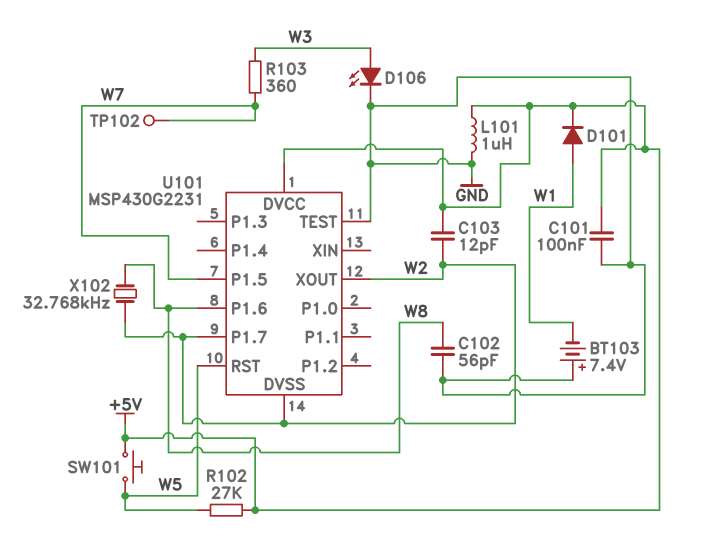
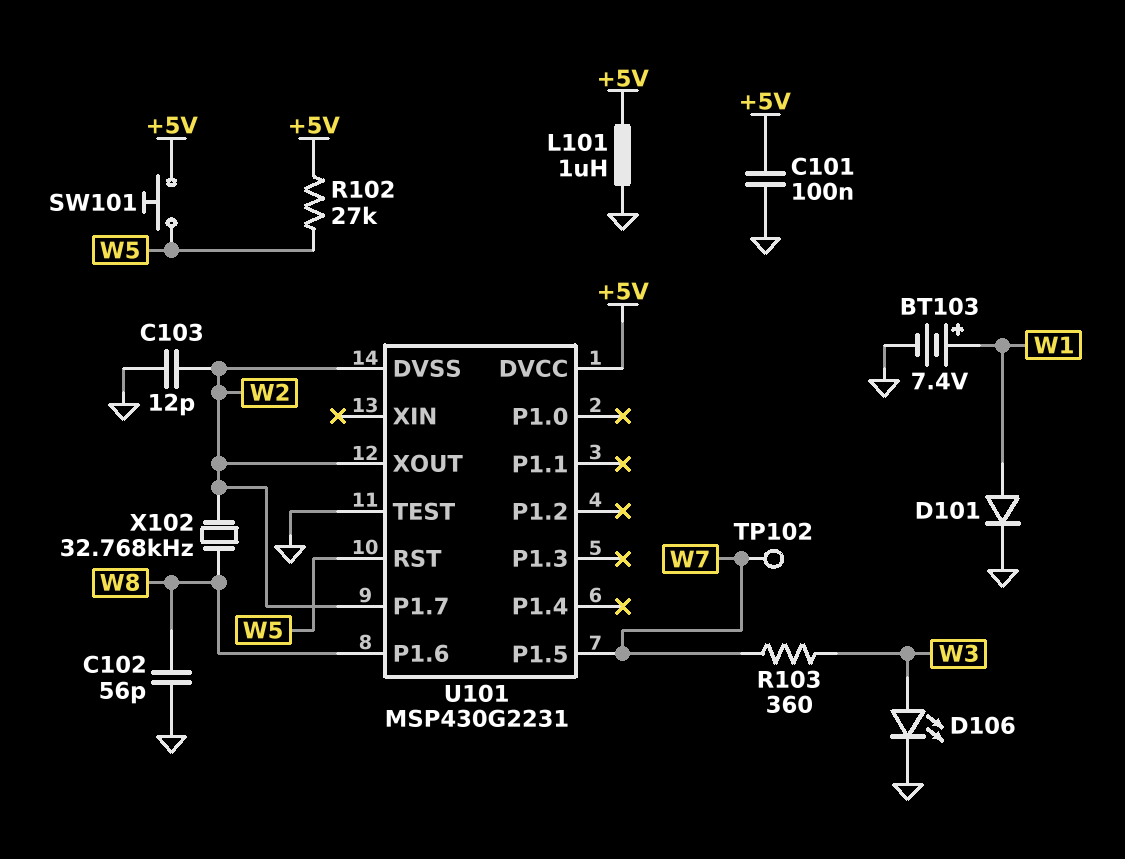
BT103: 7.4V (plus GND, minus W1) -> 7.4V (plus W1, minus GND)
C103: 12pF (+5V, W2) -> 12pF (GND, W2)
D101: diode (A W1, K +5V) -> diode (A W1, K GND)

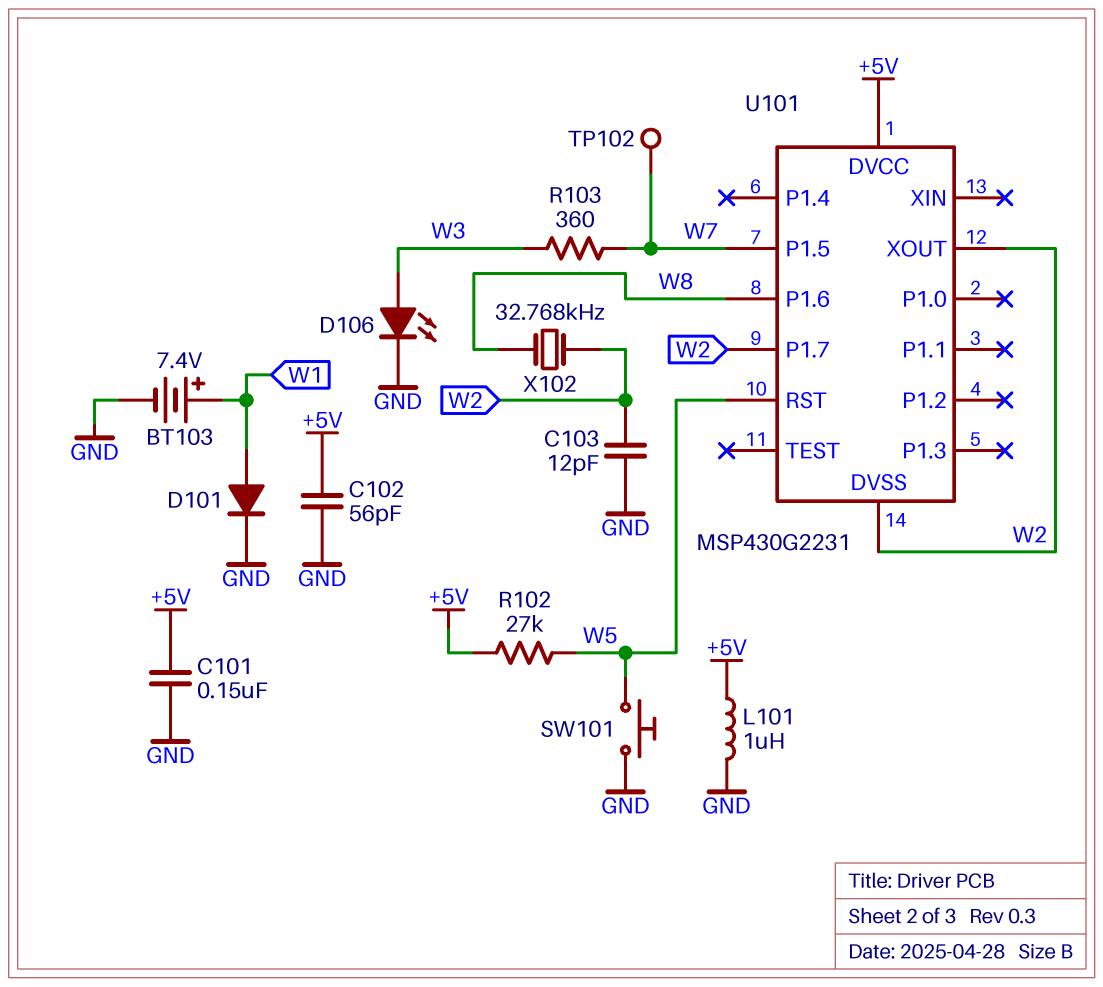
C101: 100nF (+5V, GND) -> 150nF (+5V, GND)
C102: 56pF (GND, W8) -> 56pF (+5V, GND)
SW101: button (+5V, W5) -> button (GND, W5)
U101 pin TEST: GND -> none

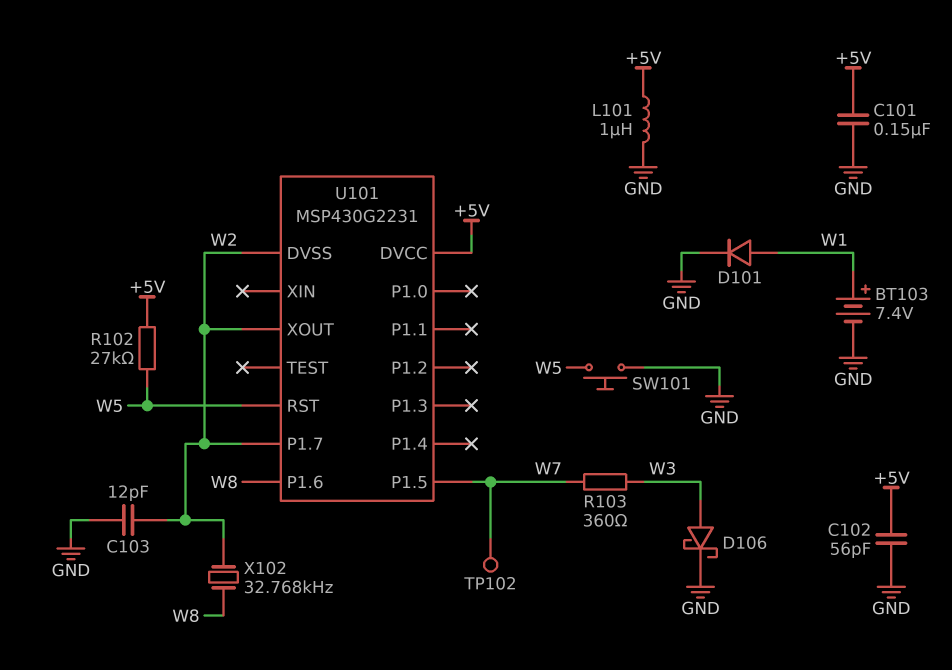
D106: LED (A W3, K GND) -> schottky (A W3, K GND)

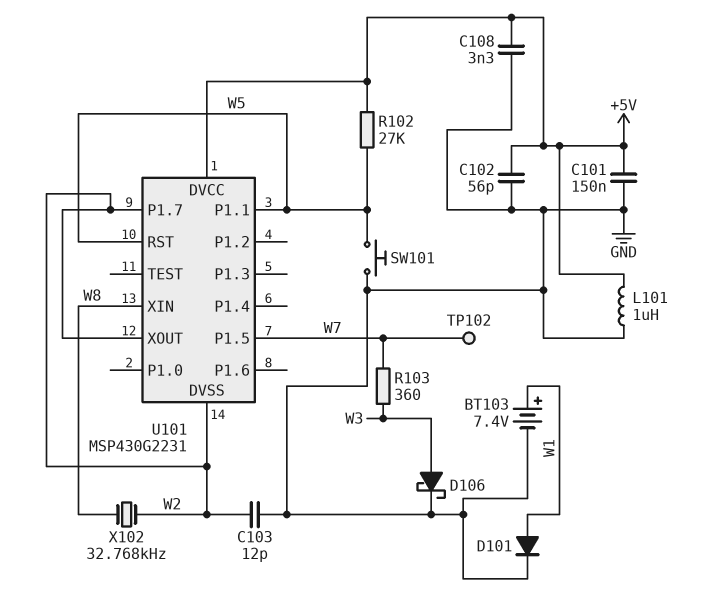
C108: none -> 3.3nF (+5V, GND)
U101 pin P1.1: none -> W5
U101 pin P1.6: W8 -> none
U101 pin XIN: none -> W8

